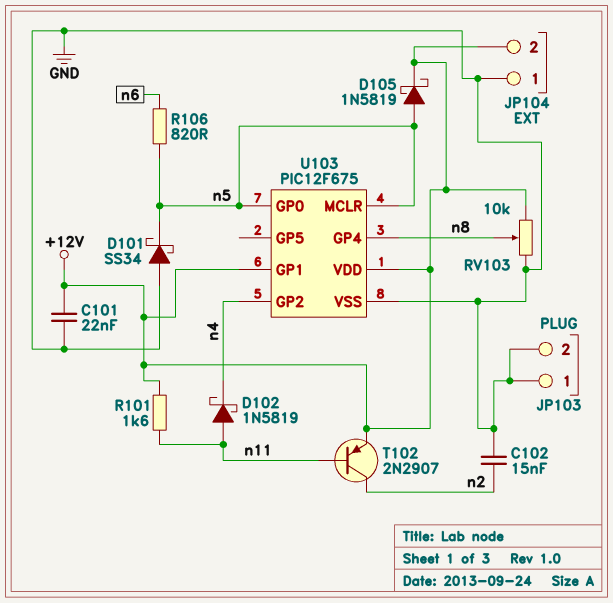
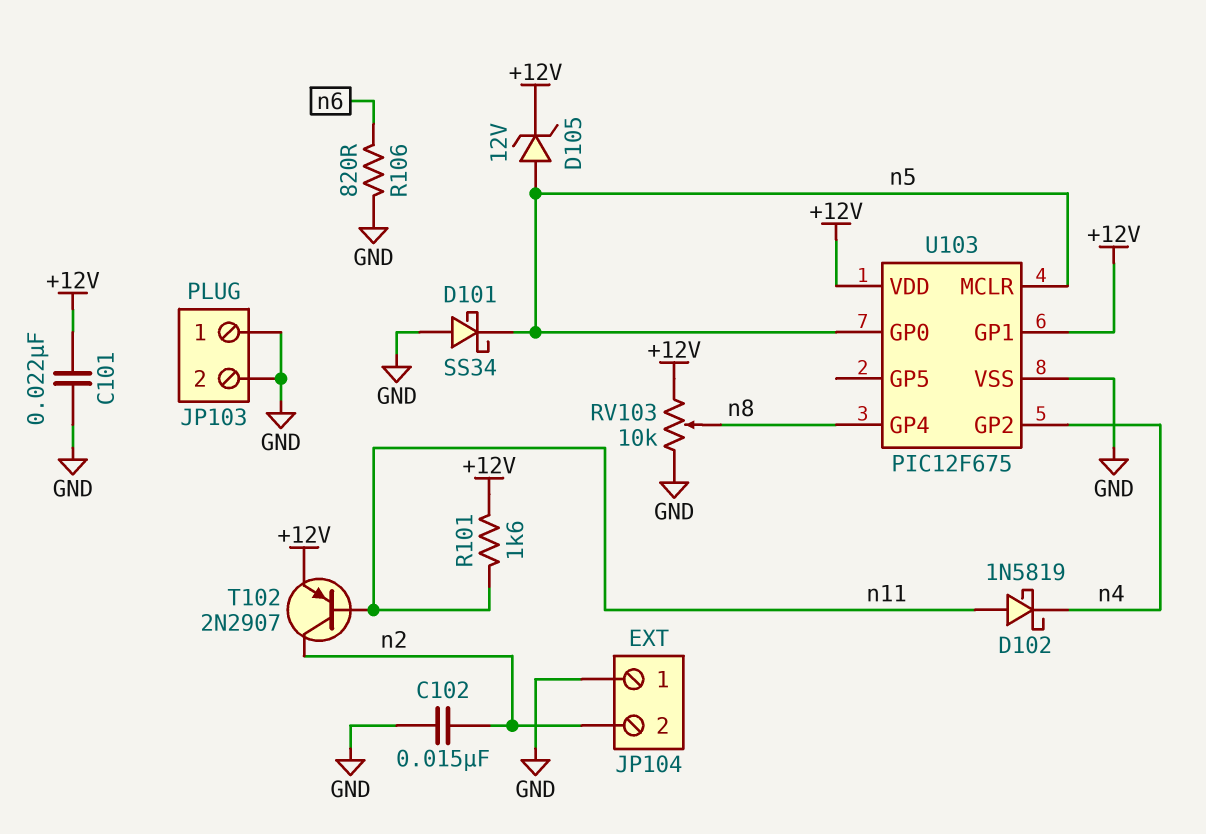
D105: schottky 1N5819 (A n5, K +12V) -> zener 12V (A n5, K +12V)
JP104 pin 2: +12V -> n2
R106: 820 (n5, n6) -> 820 (GND, n6)

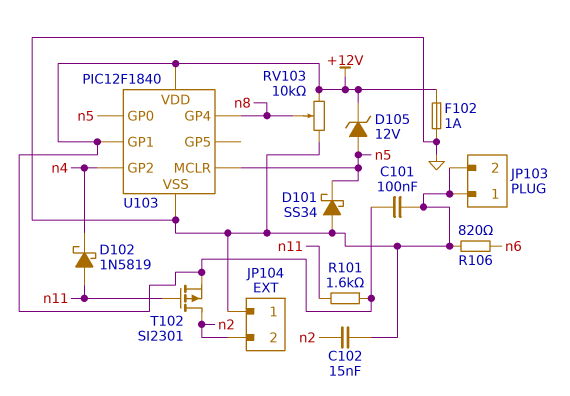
C101: 22nF (+12V, GND) -> 100nF (+12V, GND)
F102: none -> 1A (+12V, GND)
T102: PNP 2N2907 (B n11, C n2, E +12V) -> PMOS SI2301 (G n11, D n2, S +12V)
U103: PIC12F675 -> PIC12F1840

